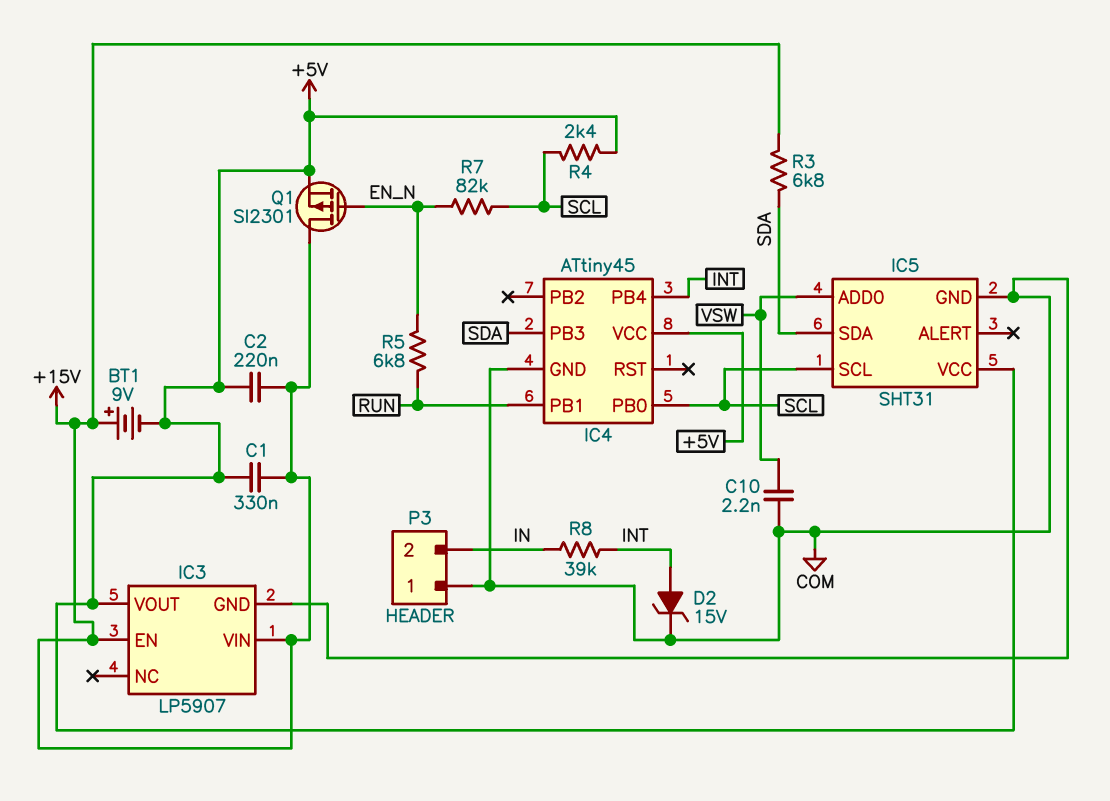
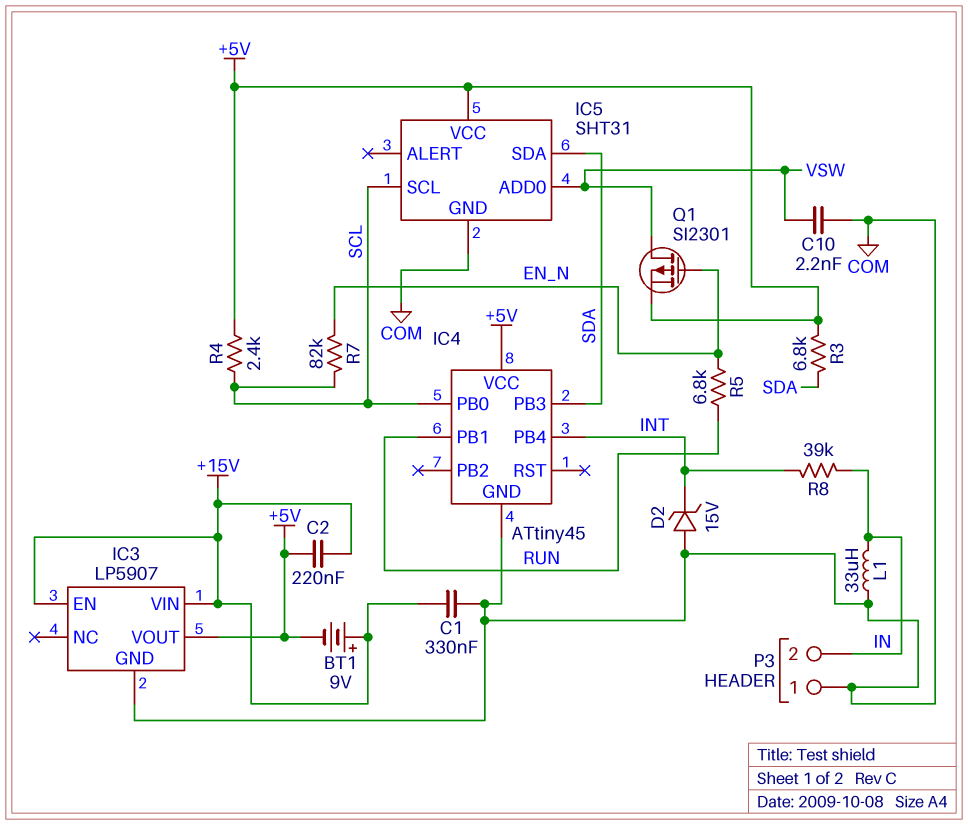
C1: 330nF (+5V, +15V) -> 330nF (+15V, COM)
D2: zener 15V (A INT, K COM) -> zener 15V (A COM, K INT)
L1: none -> 33uH (COM, IN)
Q1: PMOS SI2301 (G EN_N, D +15V, S +5V) -> PMOS SI2301 (G EN_N, D VSW, S +5V)
R3: 6.8k (+15V, SDA) -> 6.8k (+5V, SDA)

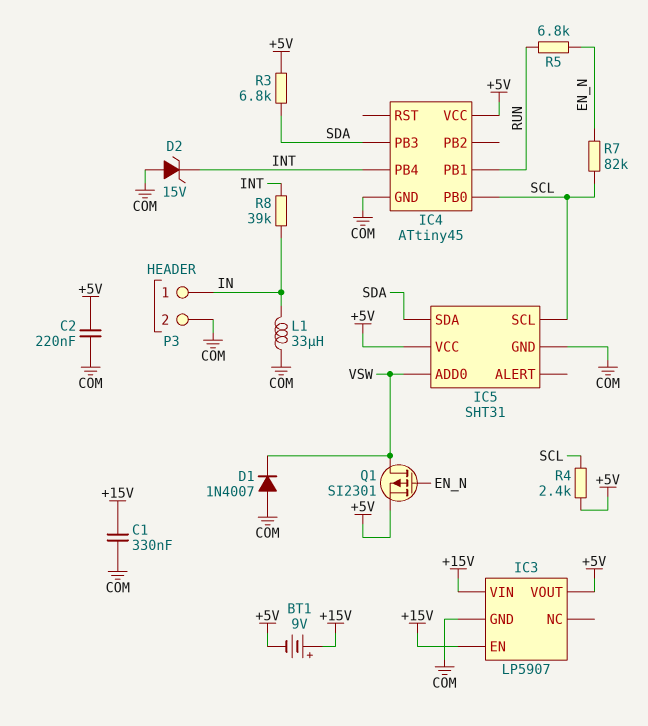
C2: 220nF (+5V, +15V) -> 220nF (+5V, COM)
C10: 2.2nF (COM, VSW) -> none
D1: none -> diode 1N4007 (A COM, K VSW)
P3 pin 1: COM -> IN
P3 pin 2: IN -> COM

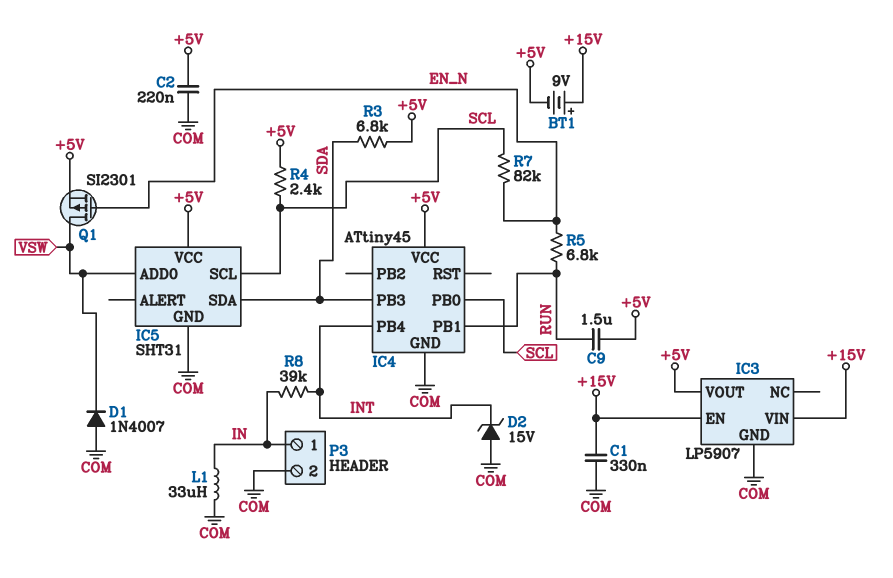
C9: none -> 1.5uF (+5V, RUN)

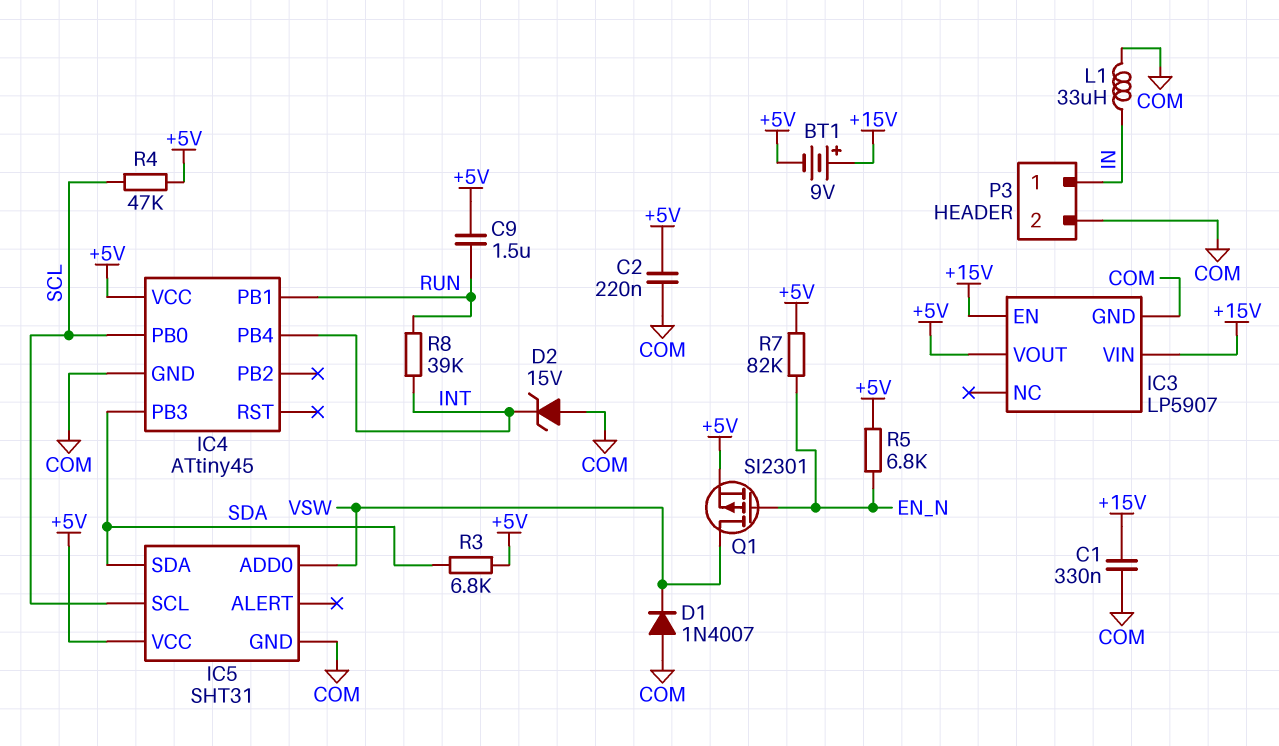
R4: 2.4k (+5V, SCL) -> 47k (+5V, SCL)
R5: 6.8k (EN_N, RUN) -> 6.8k (+5V, EN_N)
R7: 82k (EN_N, SCL) -> 82k (+5V, EN_N)
R8: 39k (IN, INT) -> 39k (INT, RUN)

